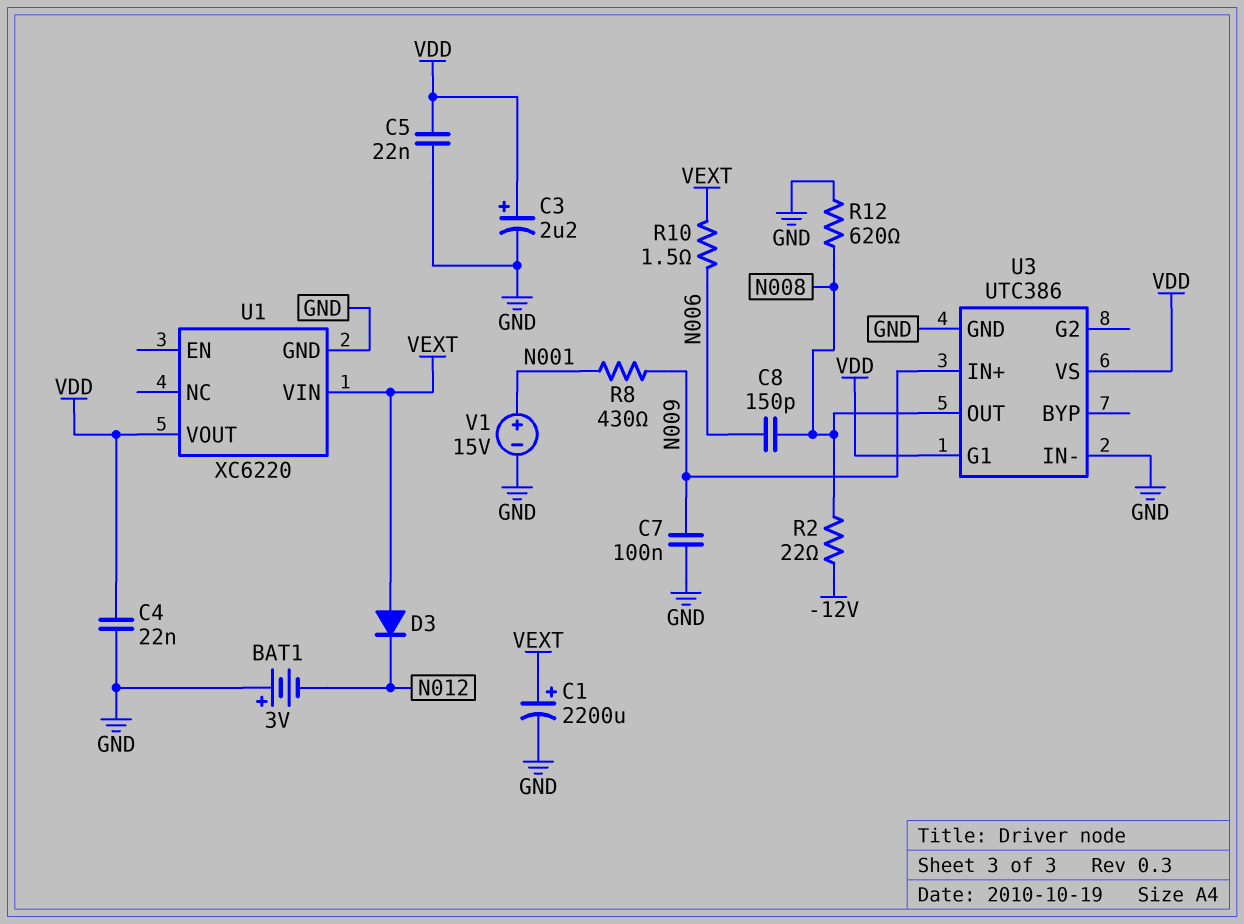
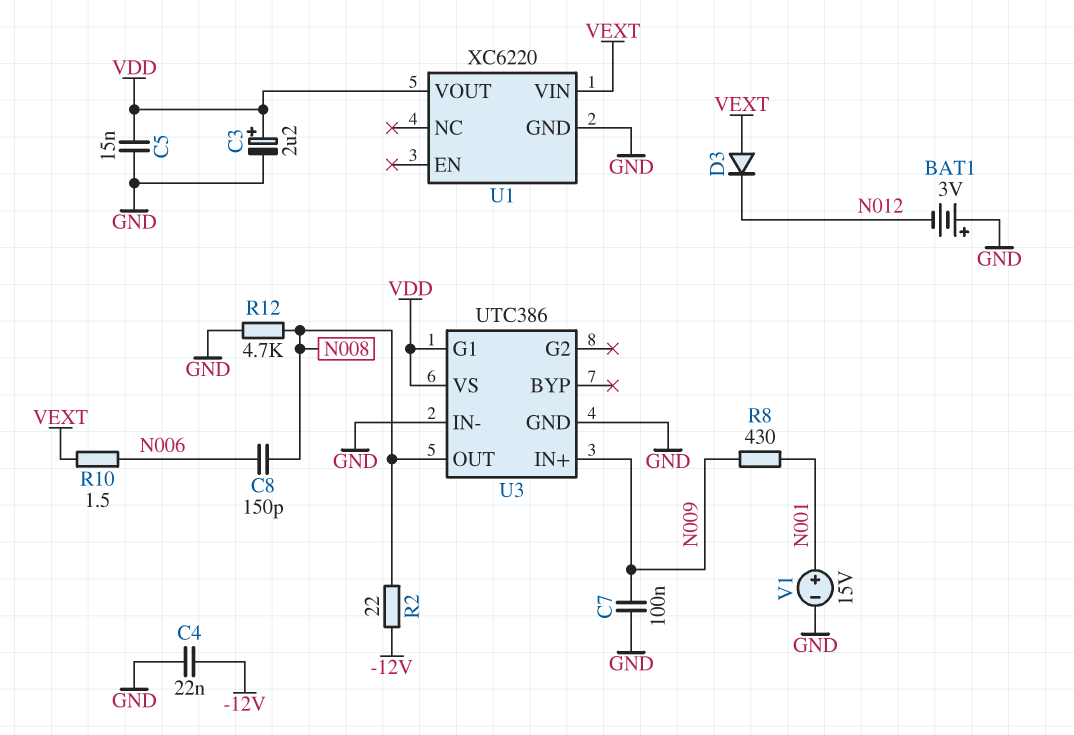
C1: 2200uF (plus VEXT, minus GND) -> none
C4: 22nF (GND, VDD) -> 22nF (-12V, GND)
C5: 22nF (GND, VDD) -> 15nF (GND, VDD)
R12: 620 (GND, N008) -> 4.7k (GND, N008)

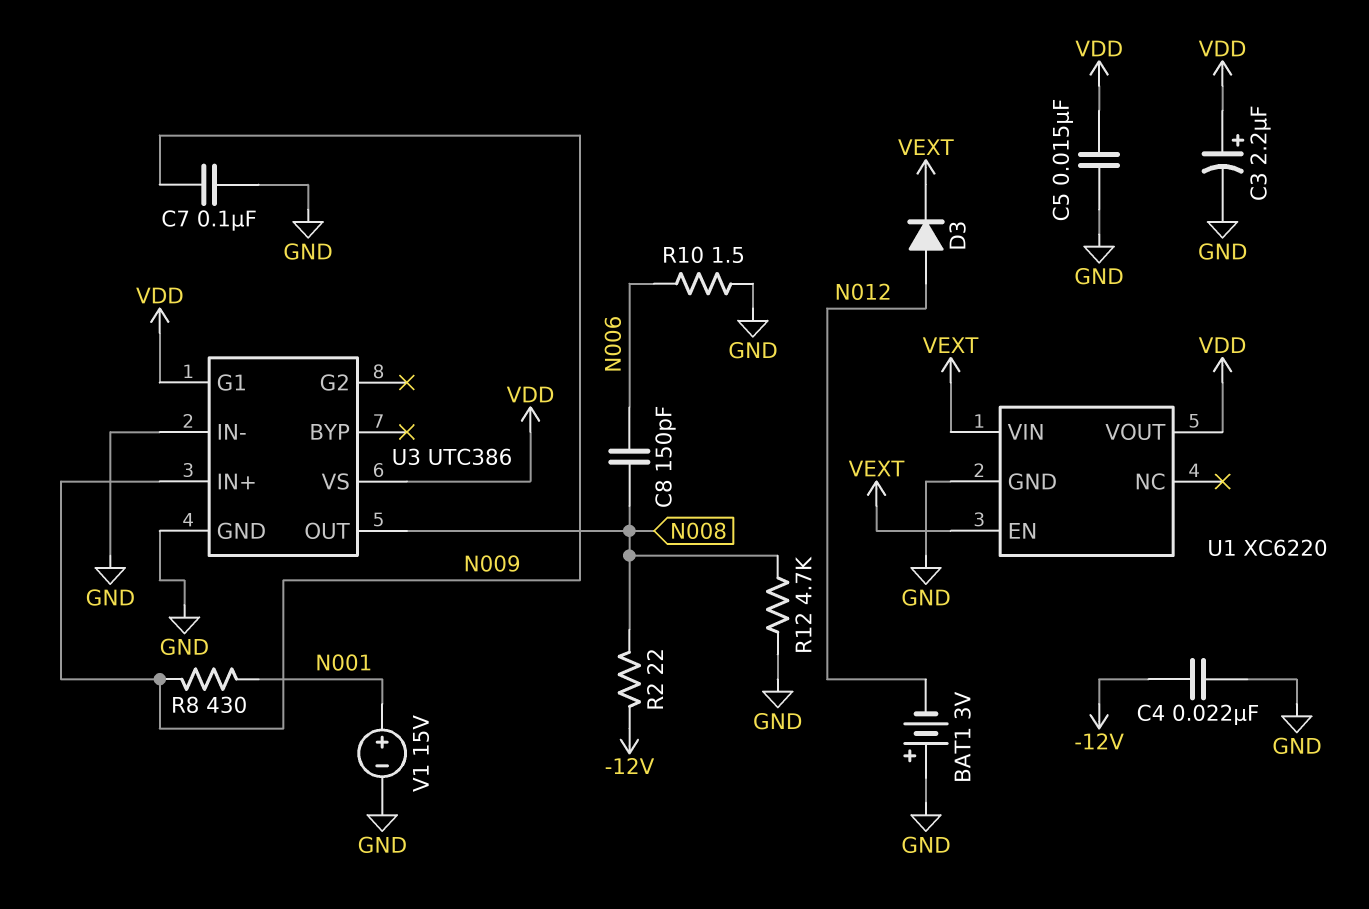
D3: diode (A VEXT, K N012) -> diode (A N012, K VEXT)
R10: 1.5 (N006, VEXT) -> 1.5 (GND, N006)
U1 pin EN: none -> VEXT

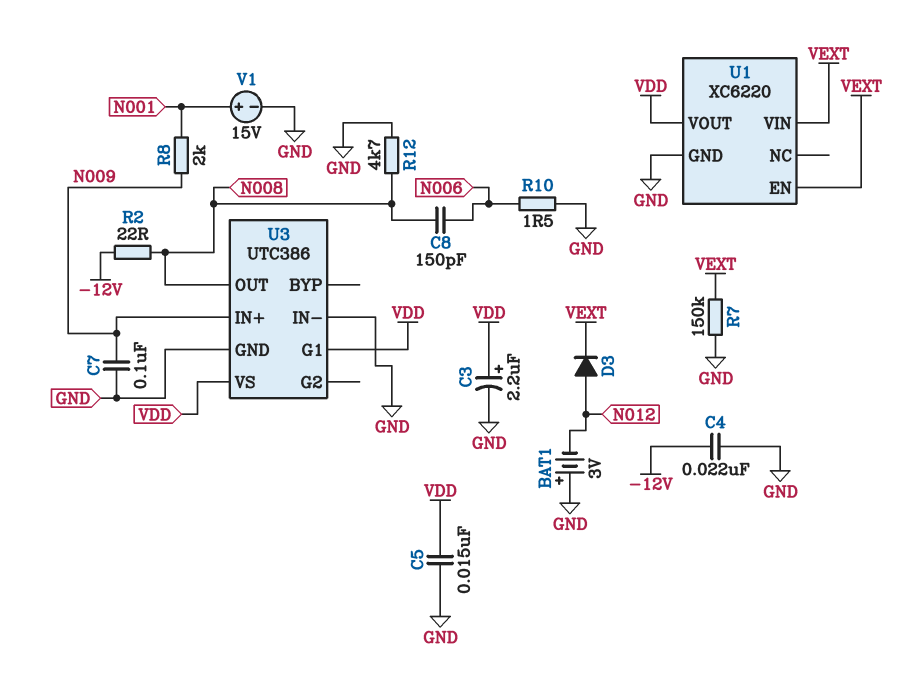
R7: none -> 150k (GND, VEXT)
R8: 430 (N001, N009) -> 2k (N001, N009)

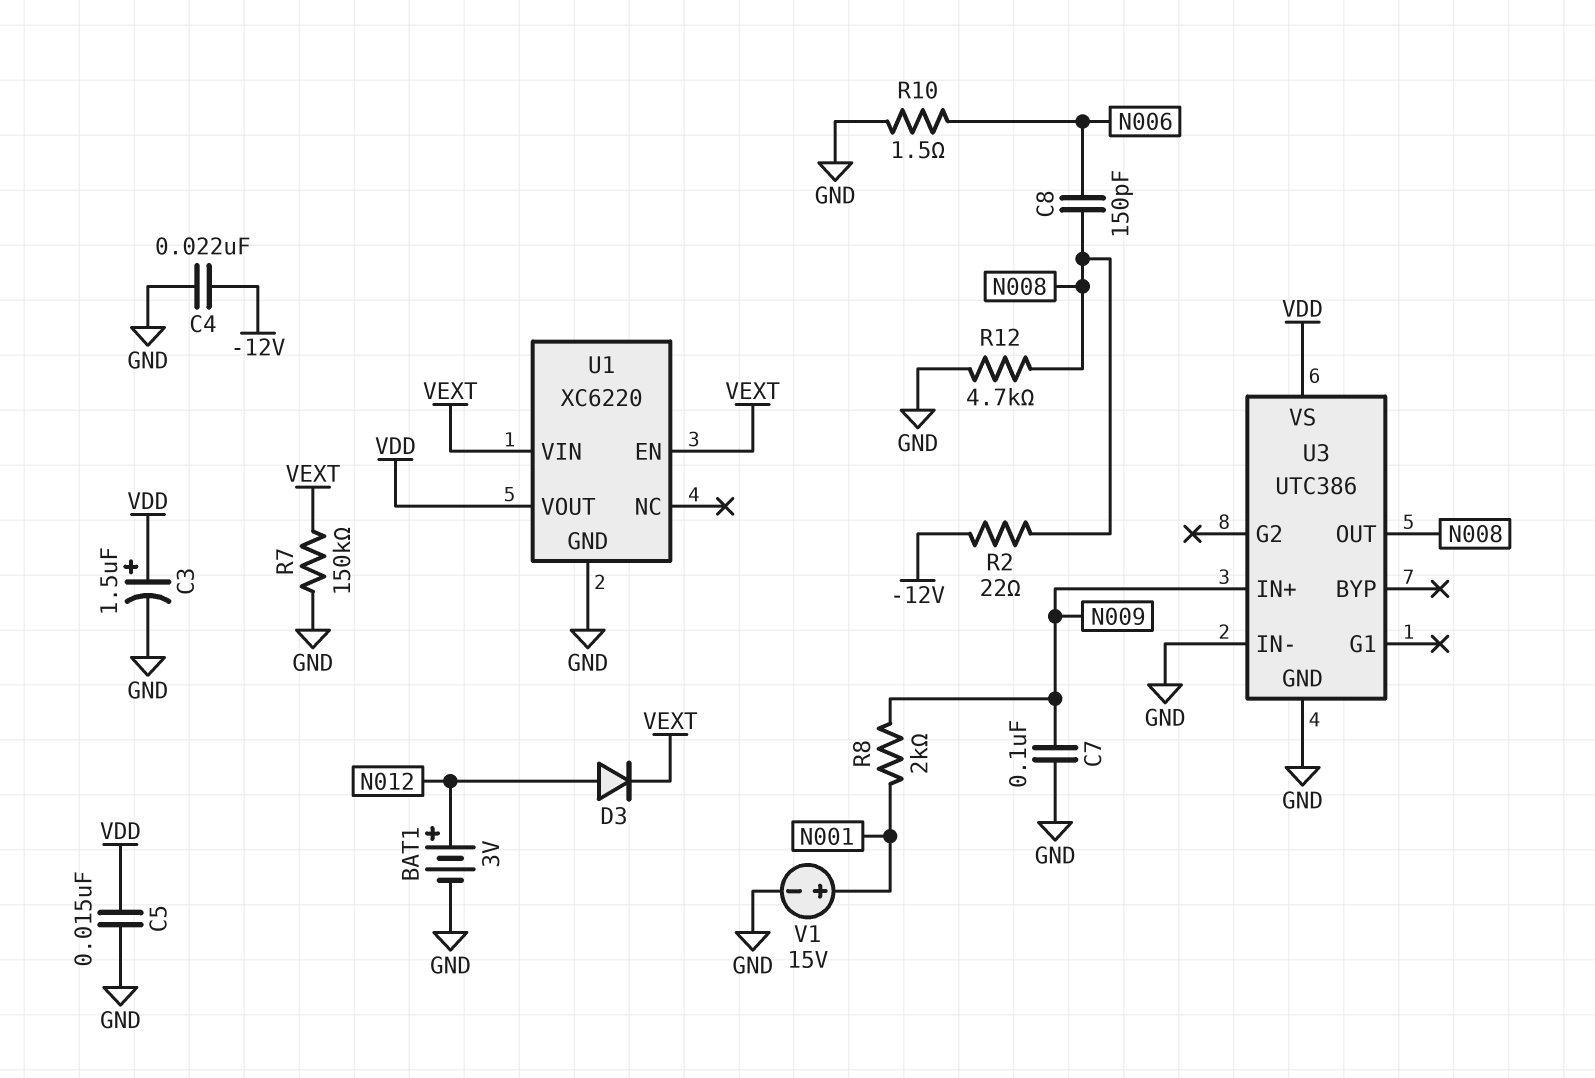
BAT1: 3V (plus GND, minus N012) -> 3V (plus N012, minus GND)
C3: 2.2uF (plus VDD, minus GND) -> 1.5uF (plus VDD, minus GND)
U3 pin G1: VDD -> none

